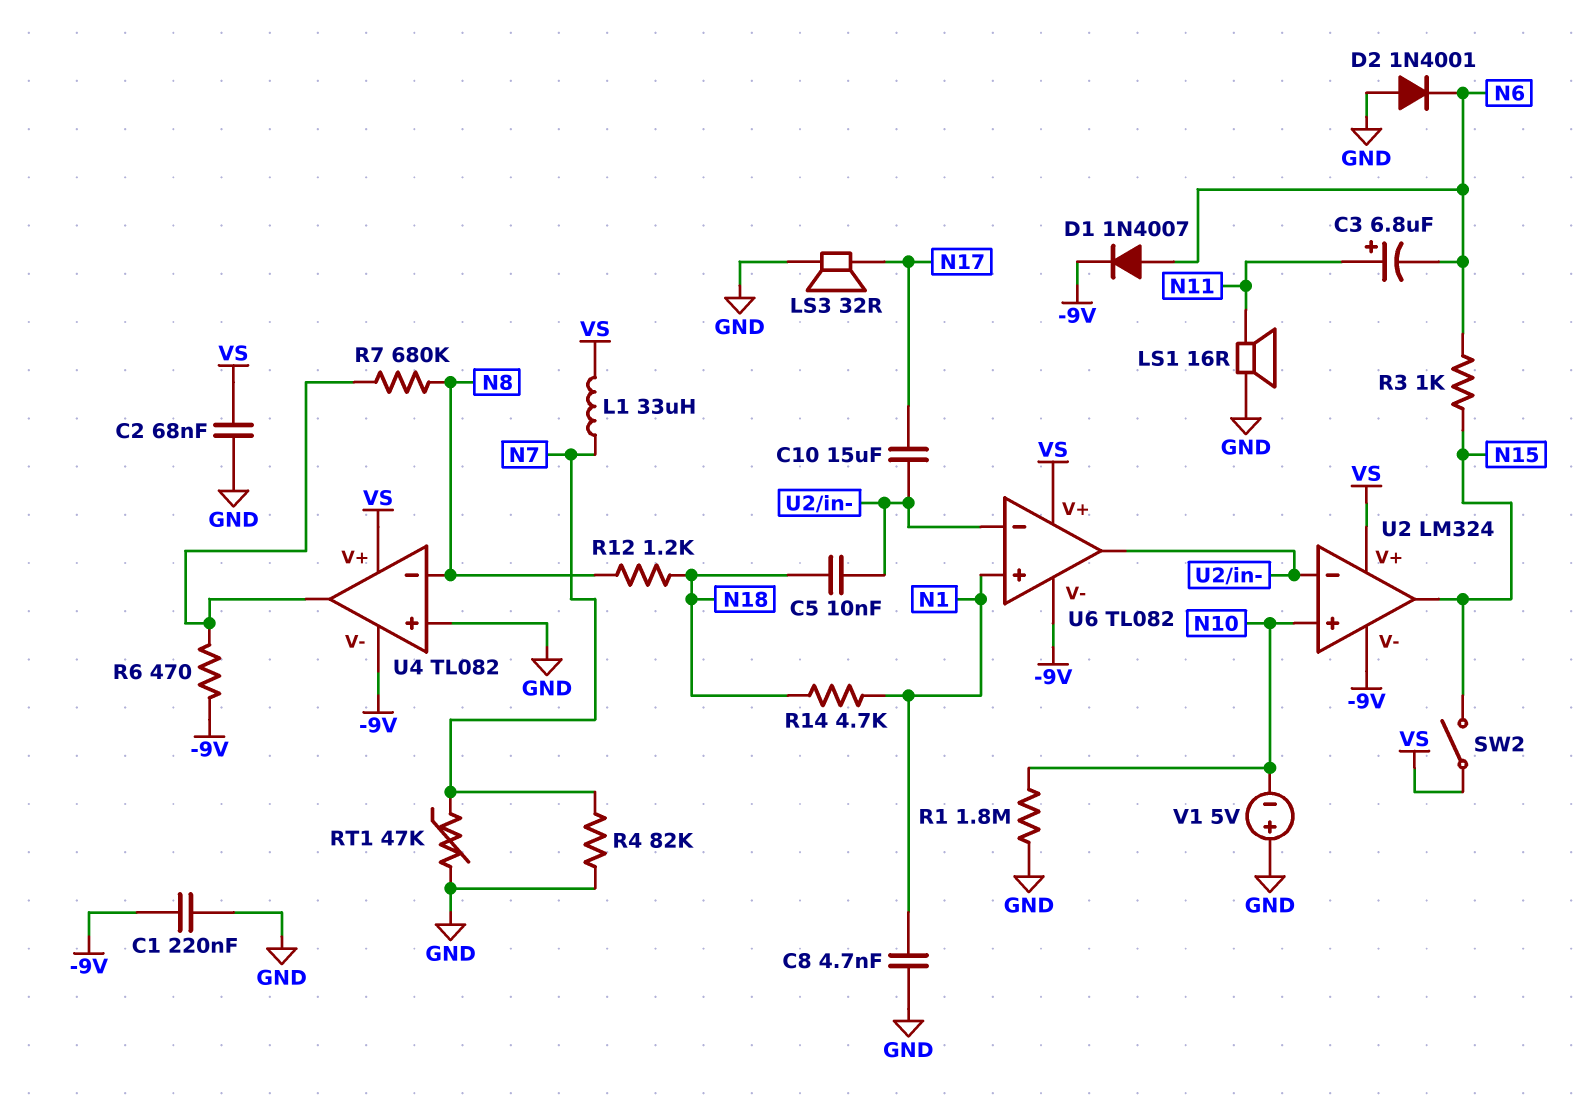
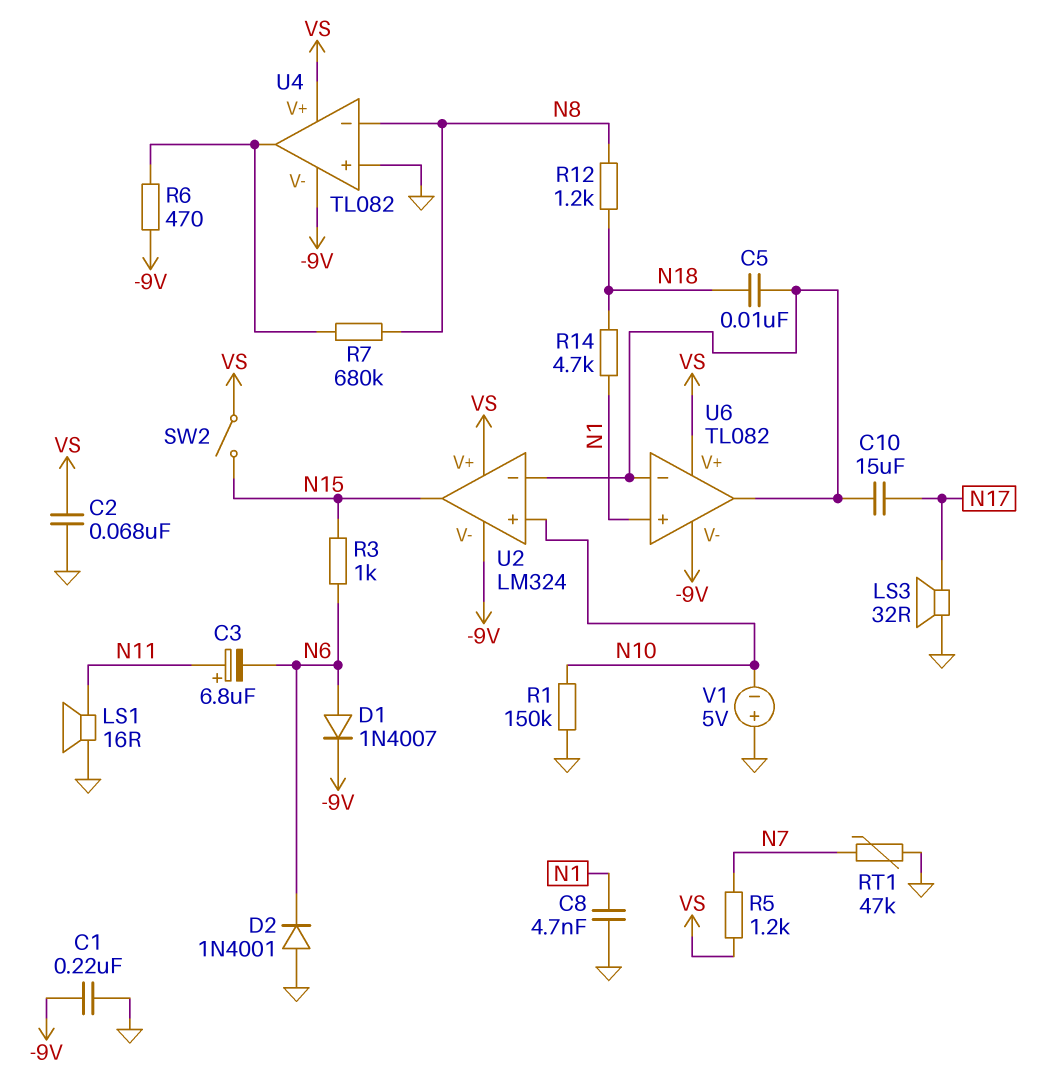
L1: 33uH (N7, VS) -> none
R1: 1.8M (GND, N10) -> 150k (GND, N10)
R4: 82k (GND, N7) -> none
R5: none -> 1.2k (N7, VS)

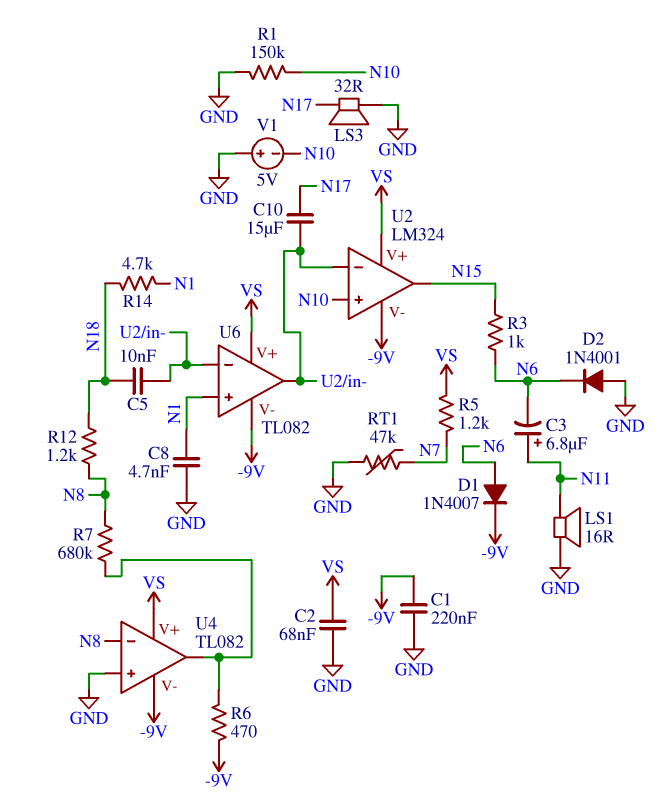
SW2: switch (N15, VS) -> none

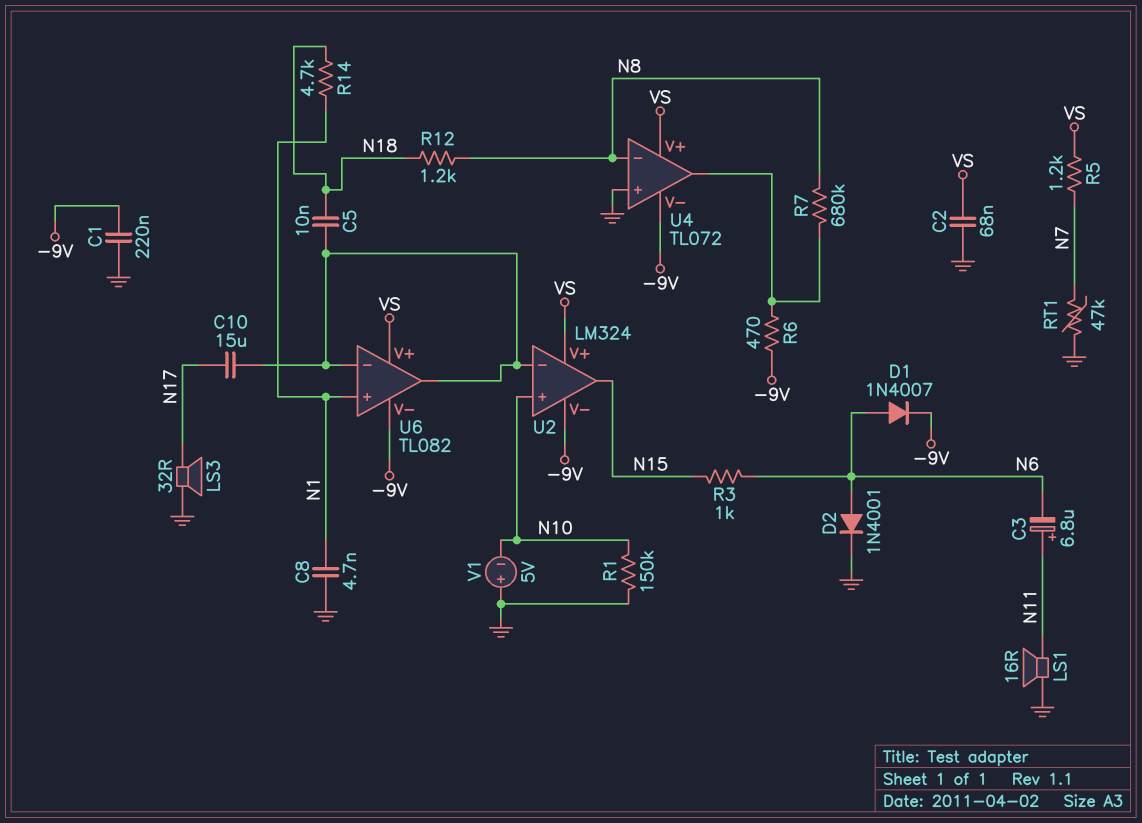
D2: diode 1N4001 (A GND, K N6) -> diode 1N4001 (A N6, K GND)
U4: TL082 -> TL072

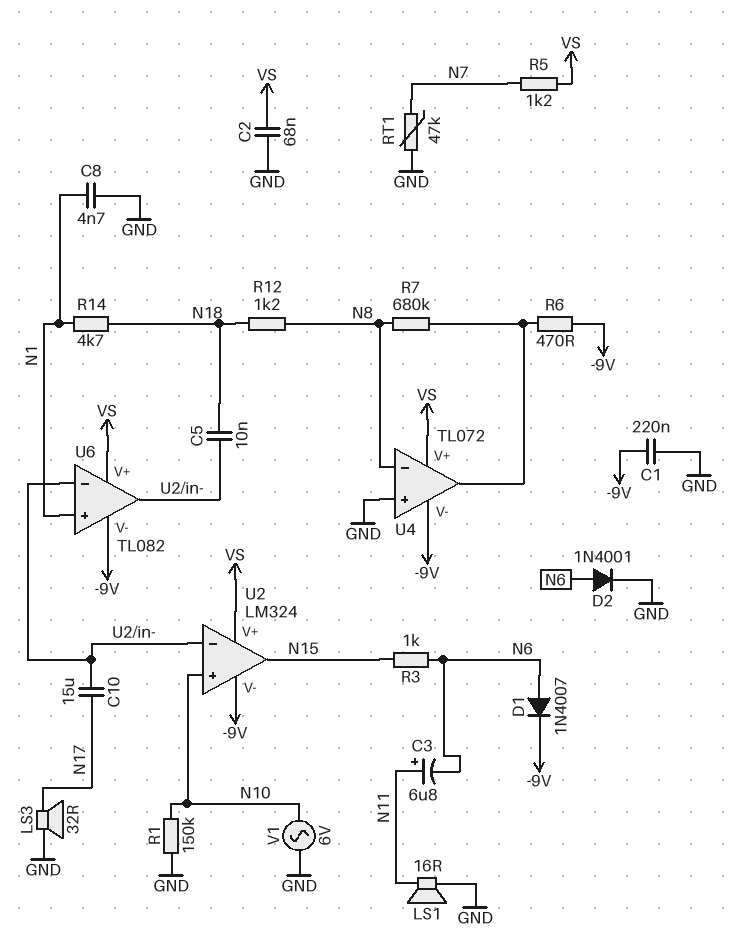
V1: 5V (plus GND, minus N10) -> AC 6V (GND, N10)

